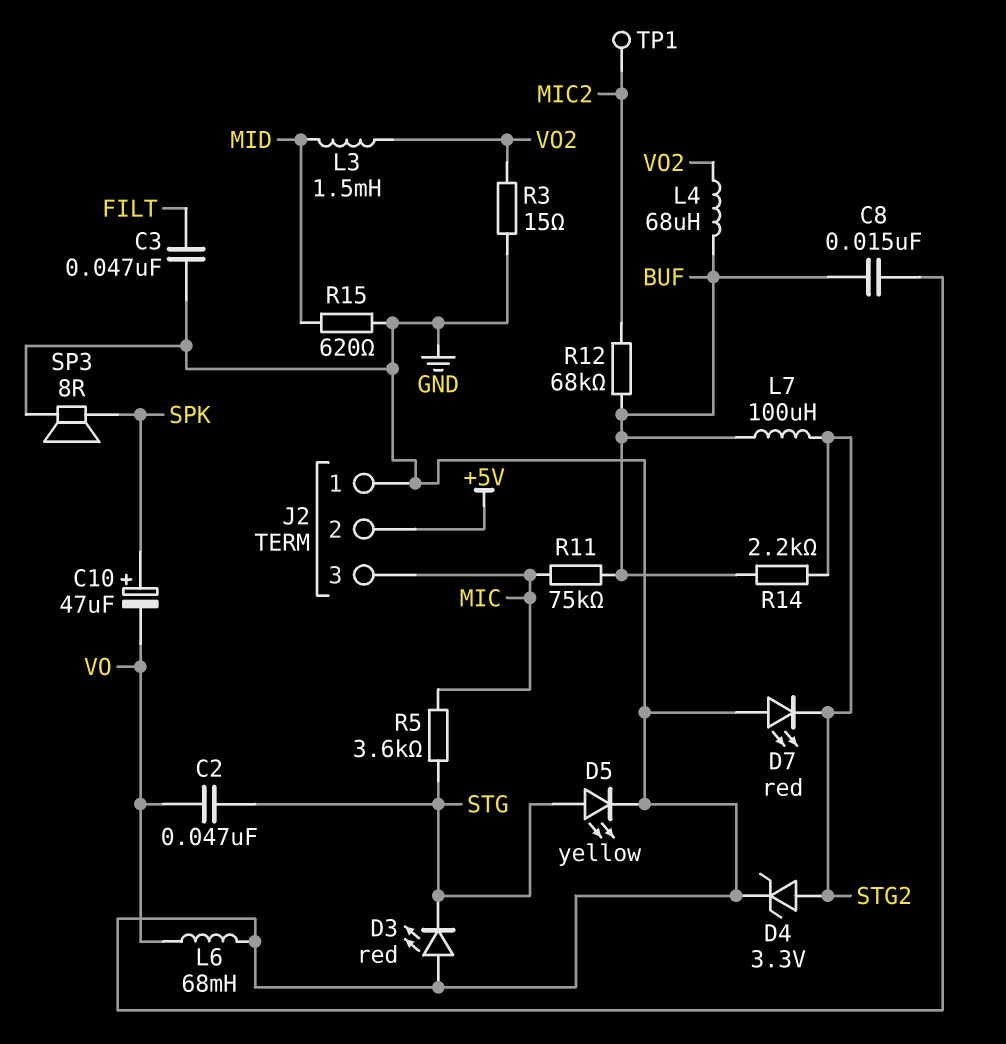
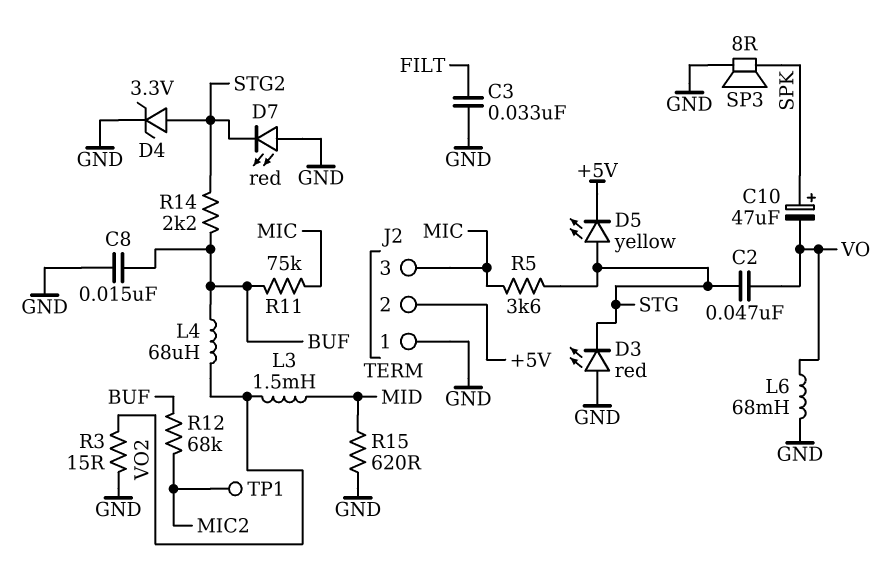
C3: 47nF (FILT, GND) -> 33nF (FILT, GND)
D5: LED yellow (A STG, K GND) -> LED yellow (A STG, K +5V)
L7: 100uH (BUF, STG2) -> none

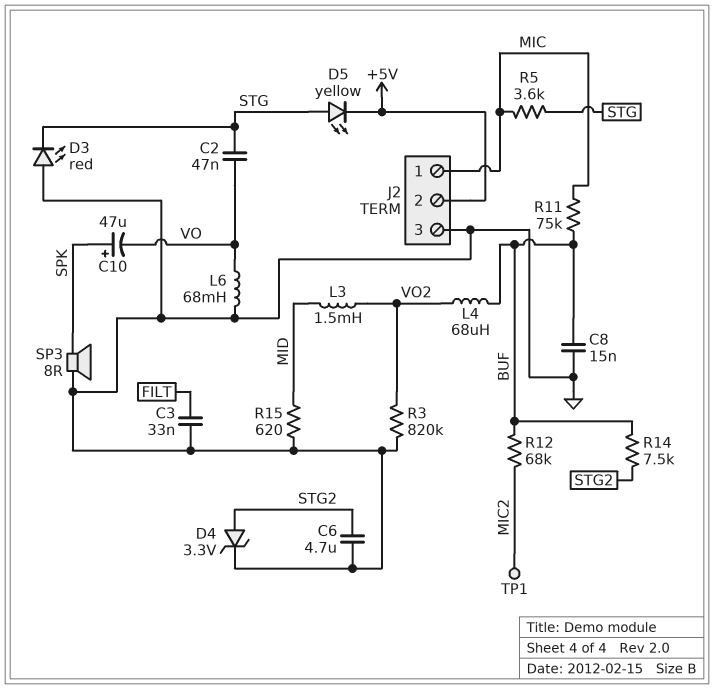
C6: none -> 4.7uF (GND, STG2)
D7: LED red (A GND, K STG2) -> none
J2 pin 1: GND -> MIC
J2 pin 3: MIC -> GND
R3: 15 (GND, VO2) -> 820k (GND, VO2)
R14: 2.2k (BUF, STG2) -> 7.5k (BUF, STG2)

